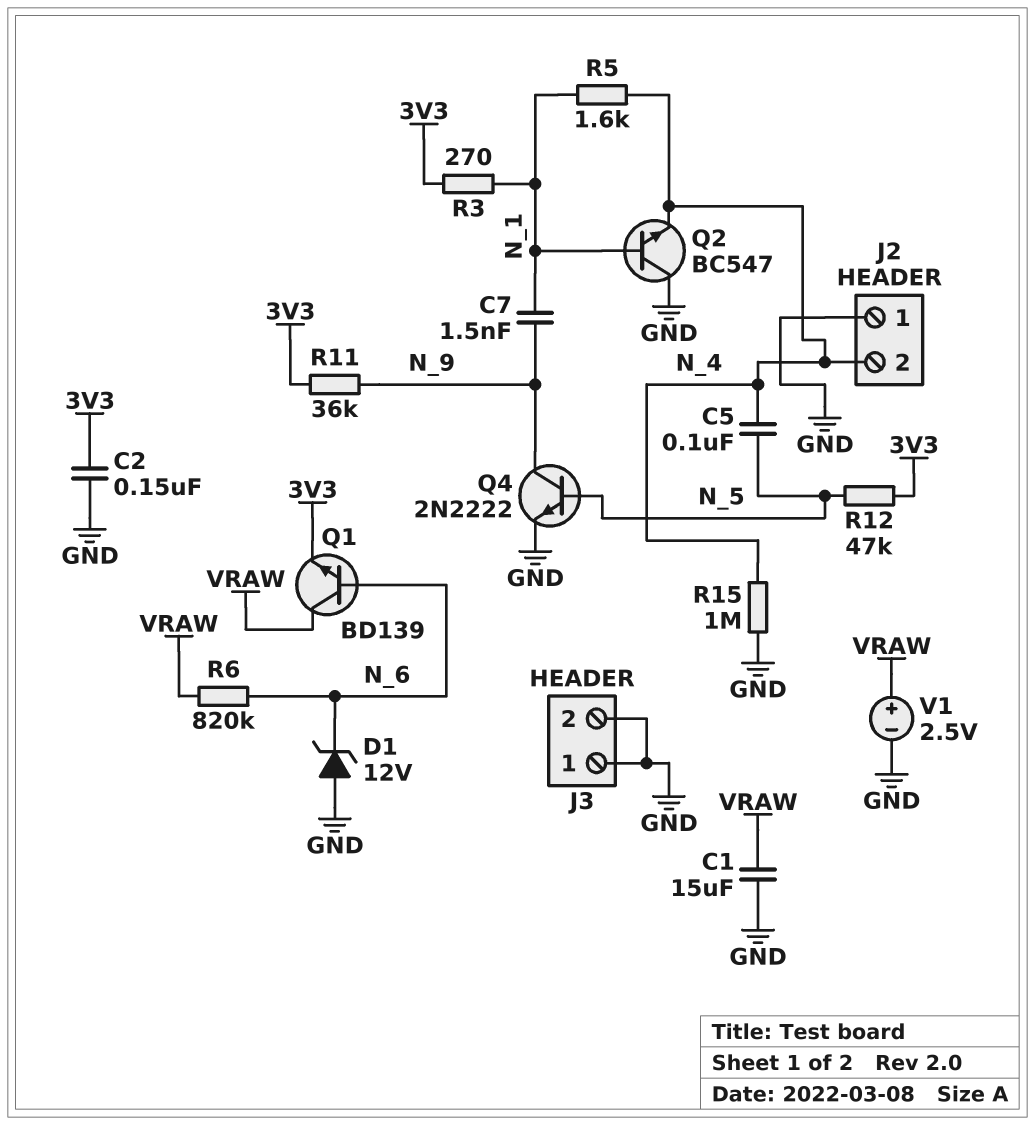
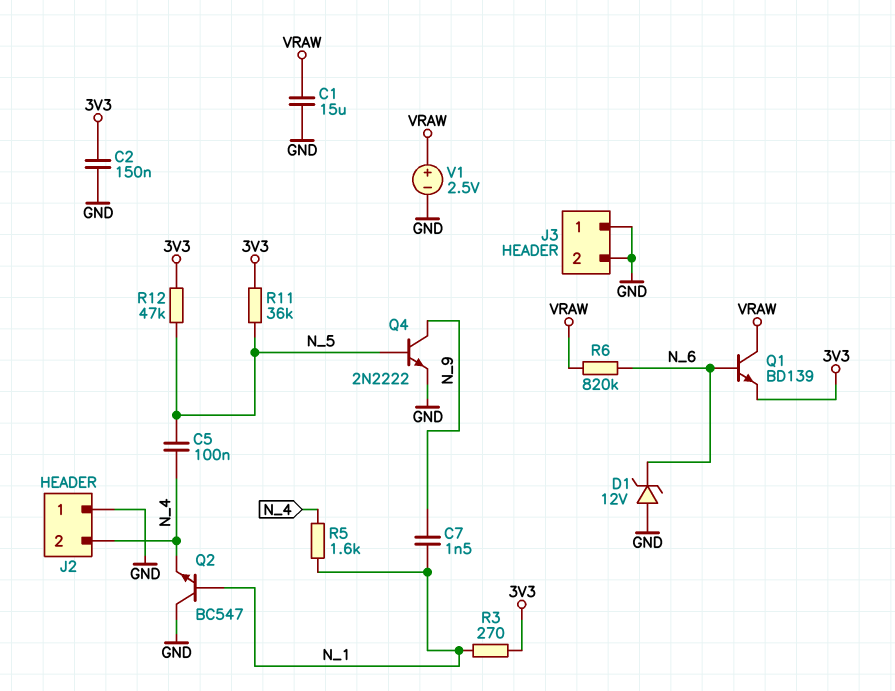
R11: 36k (3V3, N_9) -> 36k (3V3, N_5)
R15: 1M (GND, N_4) -> none

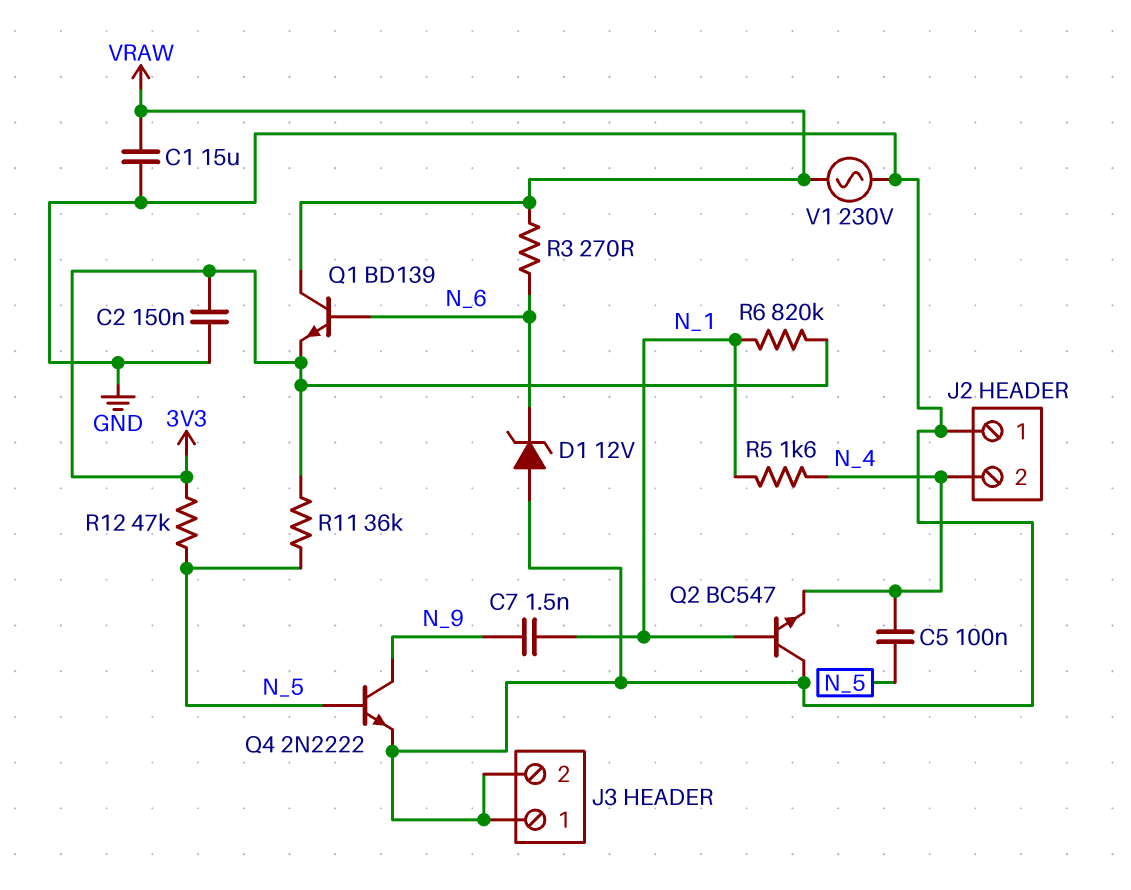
R3: 270 (3V3, N_1) -> 270 (N_6, VRAW)
R6: 820k (N_6, VRAW) -> 820k (3V3, N_1)
V1: 2.5V (plus VRAW, minus GND) -> AC 230V (GND, VRAW)

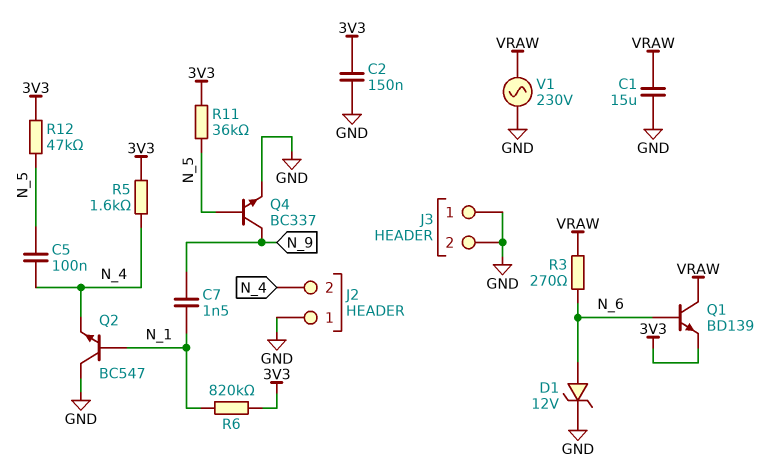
D1: zener 12V (A GND, K N_6) -> zener 12V (A N_6, K GND)
Q4: NPN 2N2222 (B N_5, C N_9, E GND) -> NPN BC337 (B N_5, C N_9, E GND)
R5: 1.6k (N_1, N_4) -> 1.6k (3V3, N_4)

